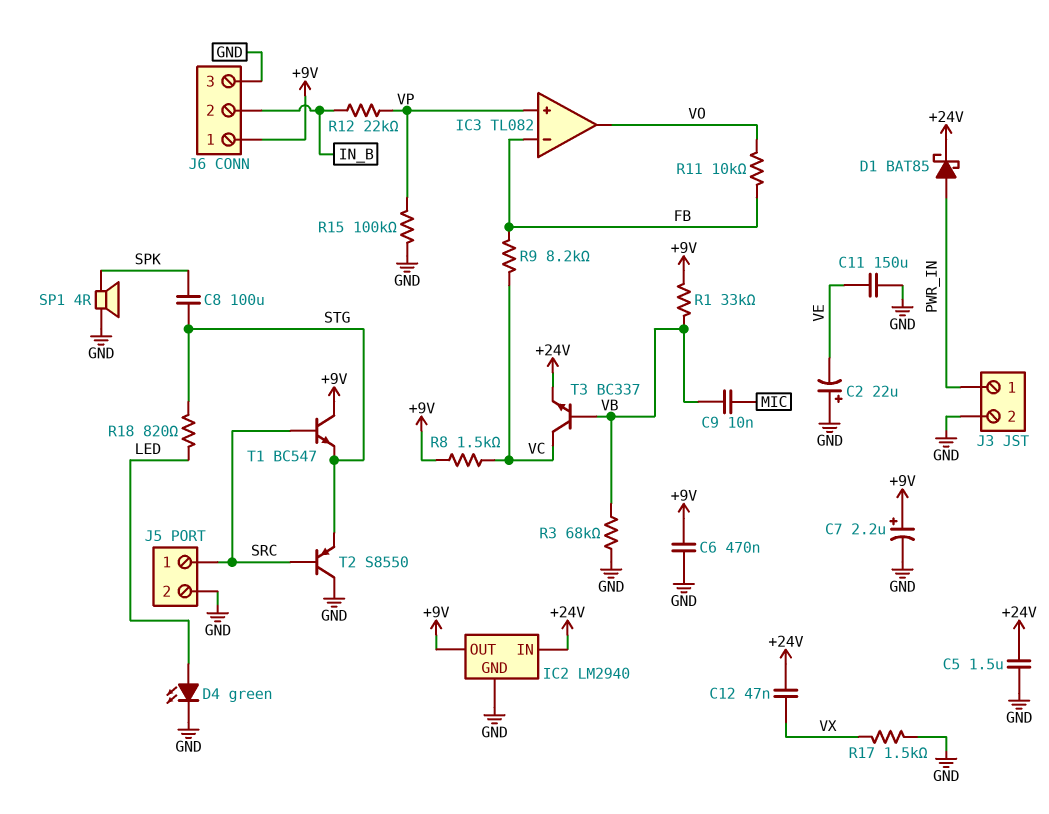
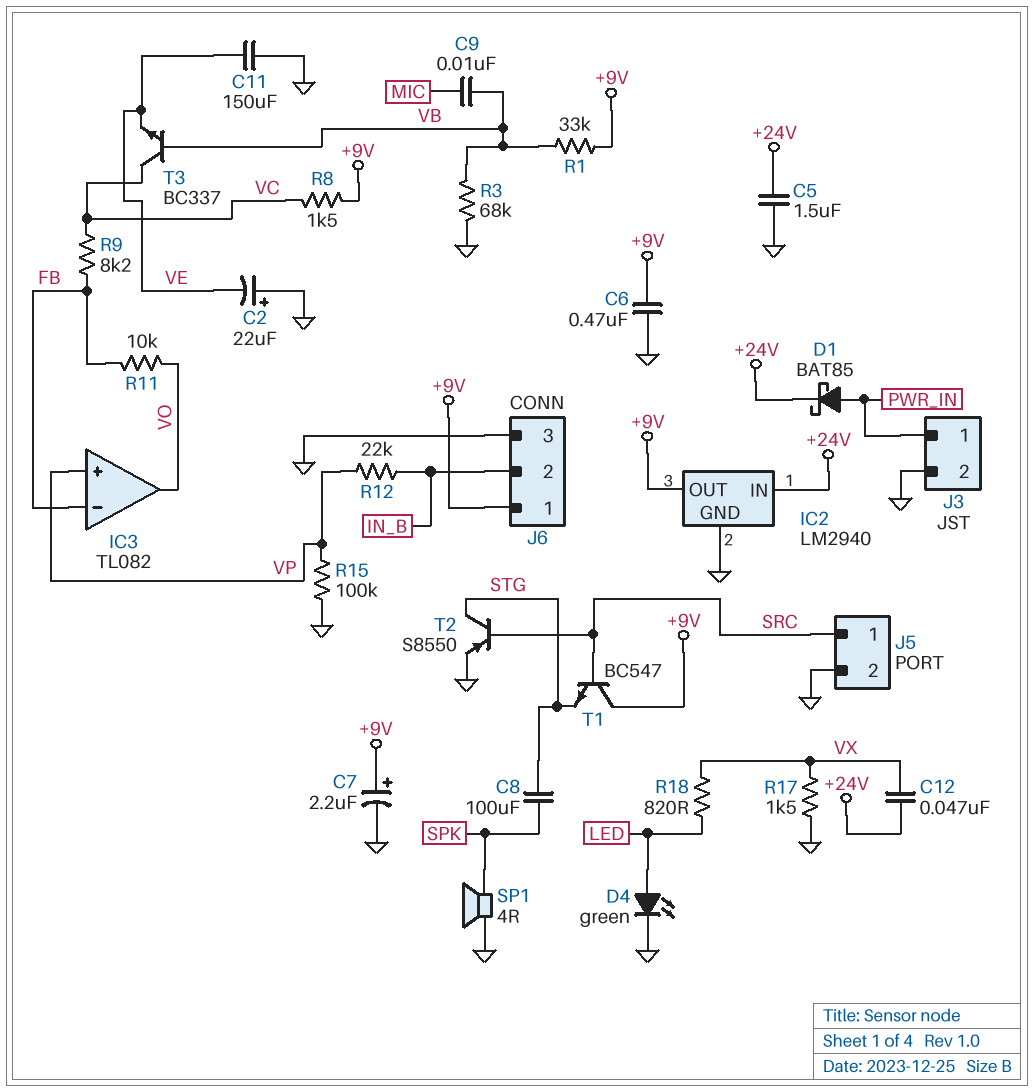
R18: 820 (LED, STG) -> 820 (LED, VX)
T2: PNP S8550 (B SRC, C GND, E STG) -> PNP S8550 (B SRC, C STG, E GND)
T3: NPN BC337 (B VB, C VC, E +24V) -> NPN BC337 (B VB, C VC, E VE)

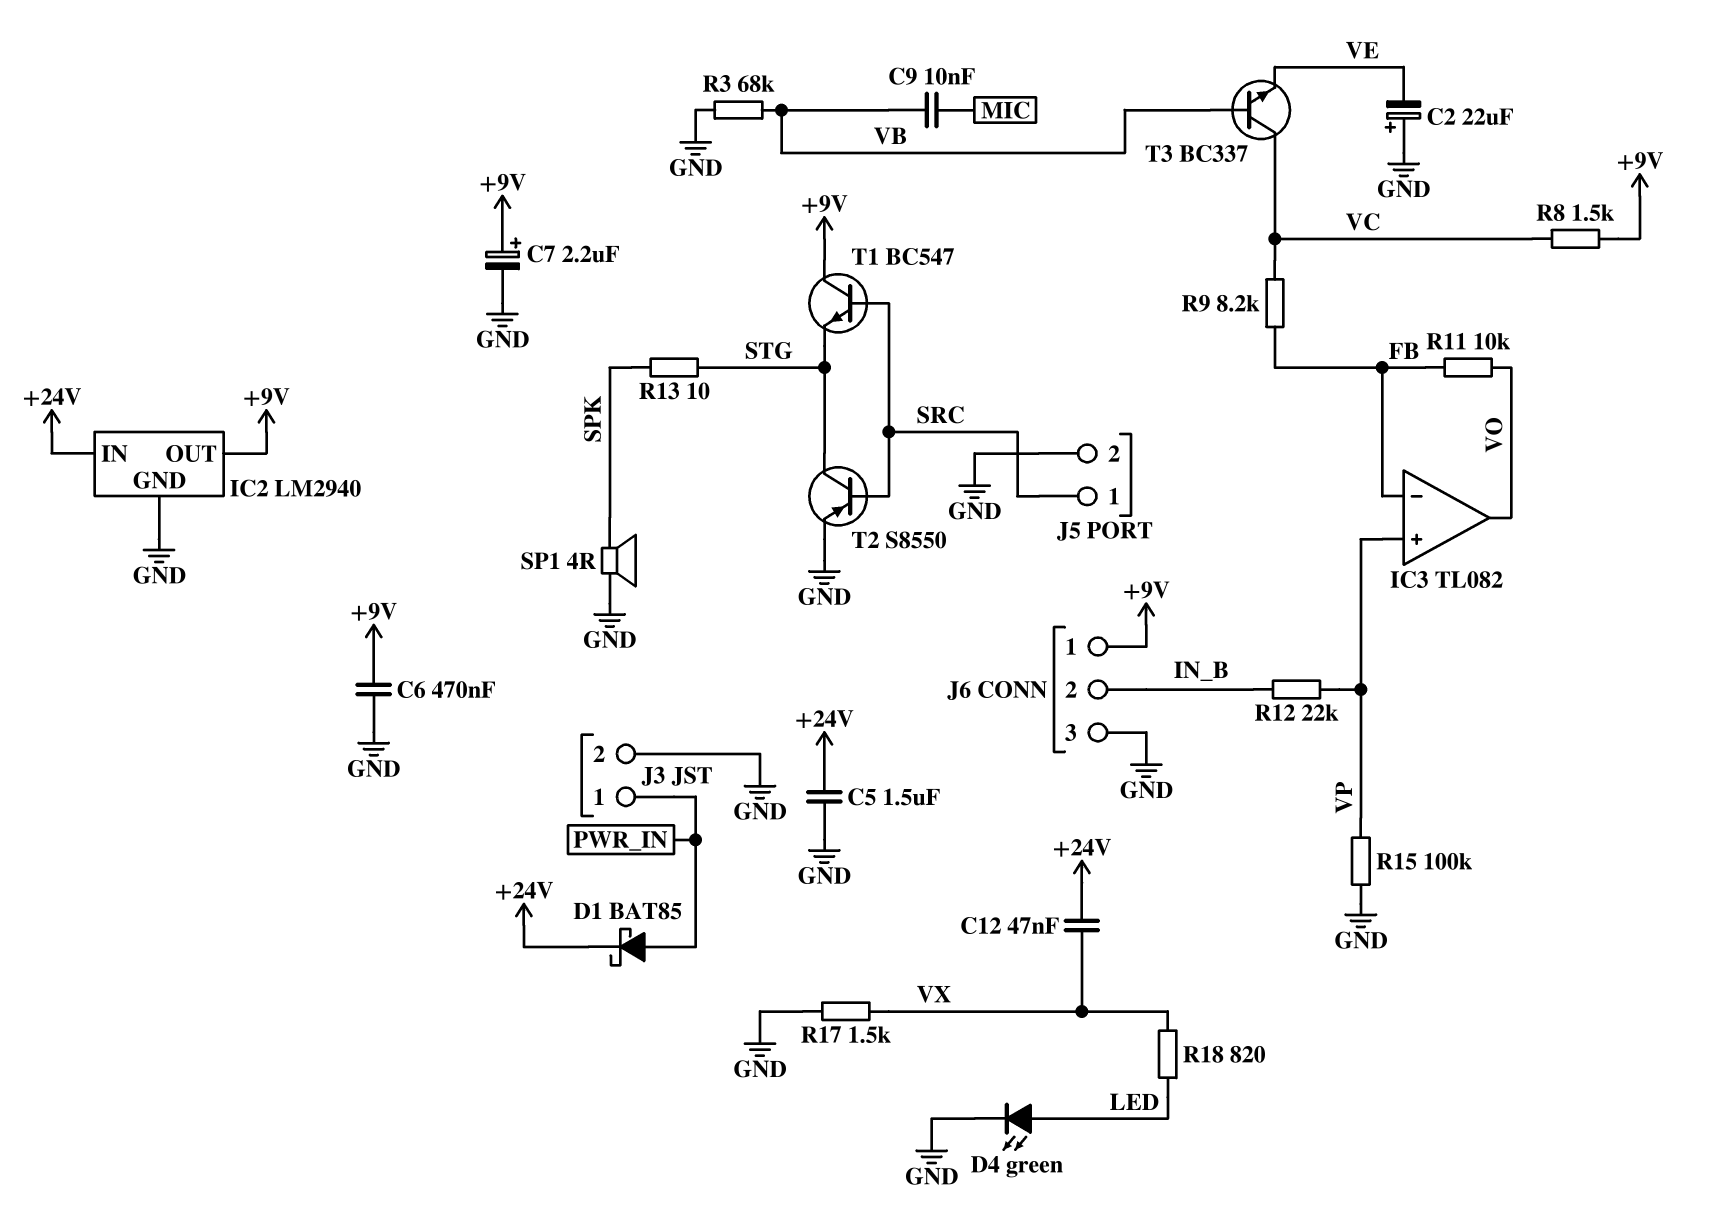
C8: 100uF (SPK, STG) -> none
C11: 150uF (GND, VE) -> none
R1: 33k (+9V, VB) -> none
R13: none -> 10 (SPK, STG)

